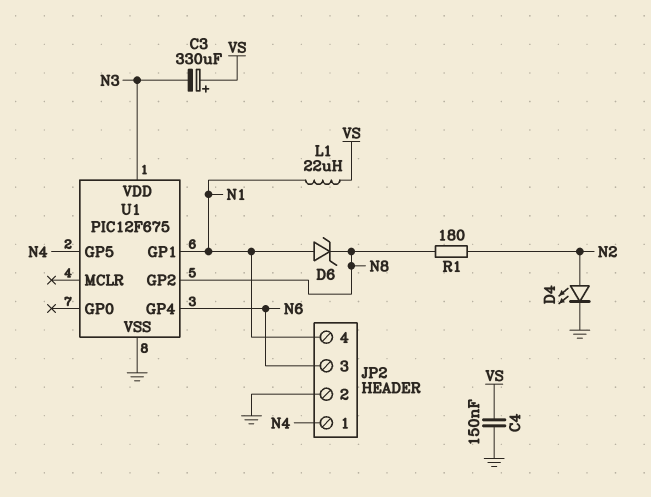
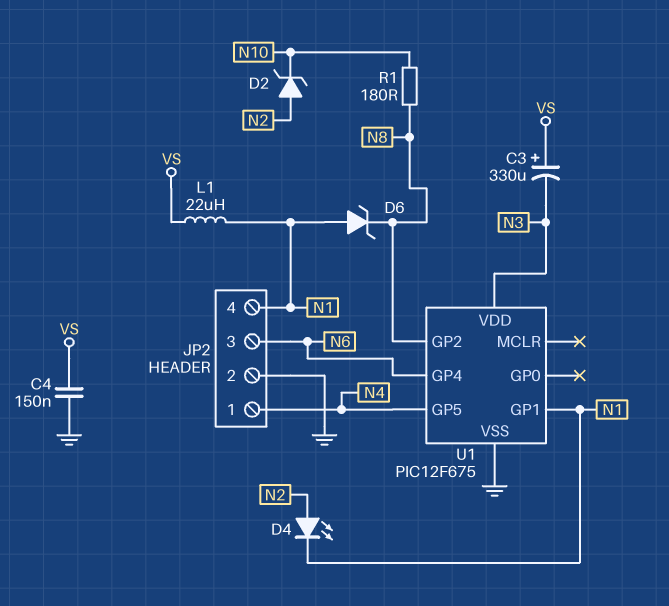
D2: none -> zener (A N2, K N10)
D4: LED (A N2, K GND) -> LED (A N2, K N1)
R1: 180 (N2, N8) -> 180 (N8, N10)

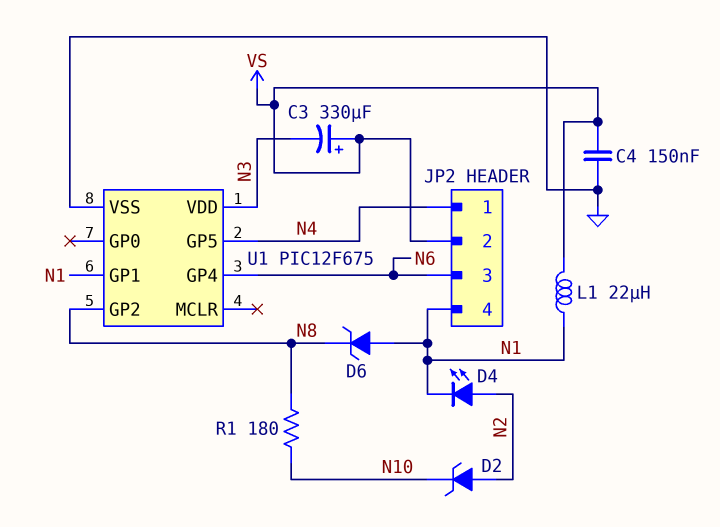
JP2 pin 2: GND -> VS

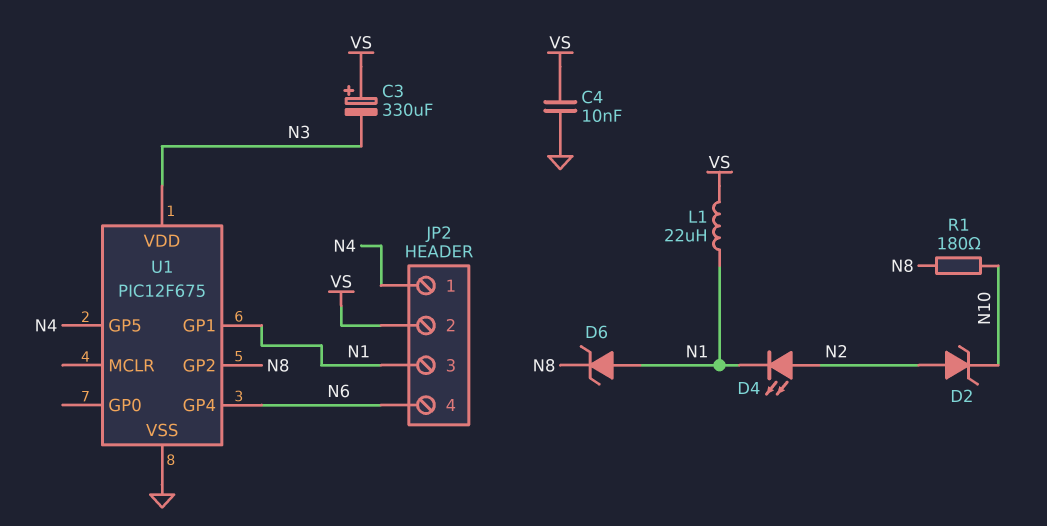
C4: 150nF (GND, VS) -> 10nF (GND, VS)
JP2 pin 3: N6 -> N1
JP2 pin 4: N1 -> N6

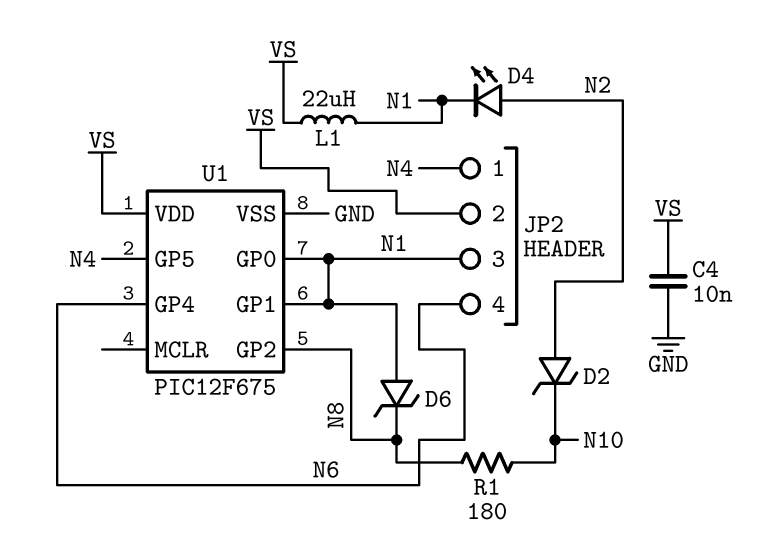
C3: 330uF (plus VS, minus N3) -> none
U1 pin GP0: none -> N1
U1 pin VDD: N3 -> VS

